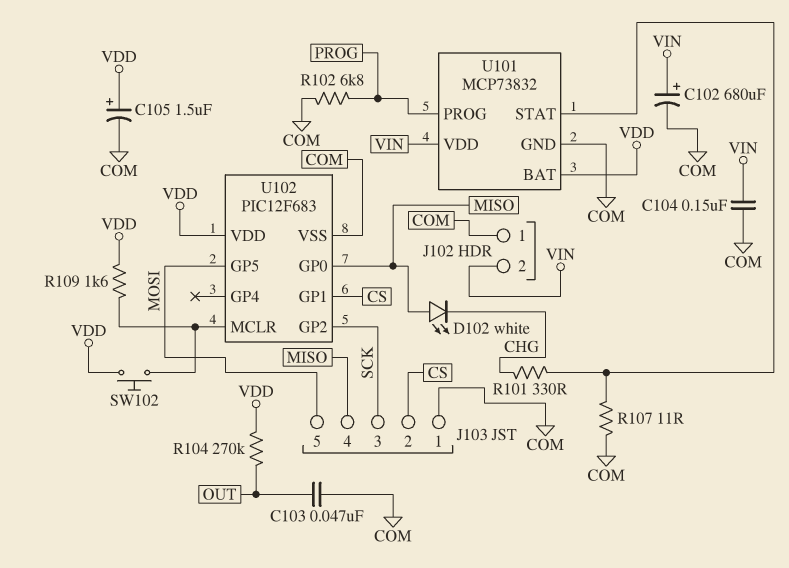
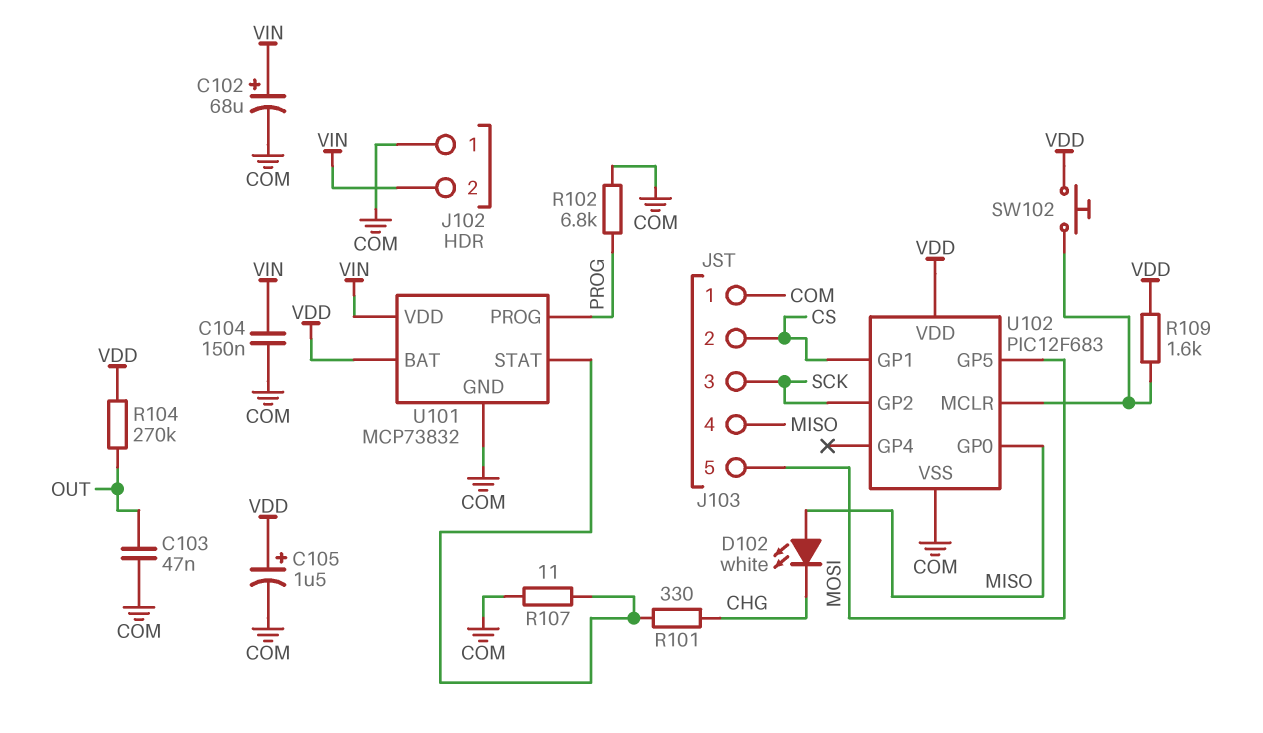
C102: 680uF (plus VIN, minus COM) -> 68uF (plus VIN, minus COM)

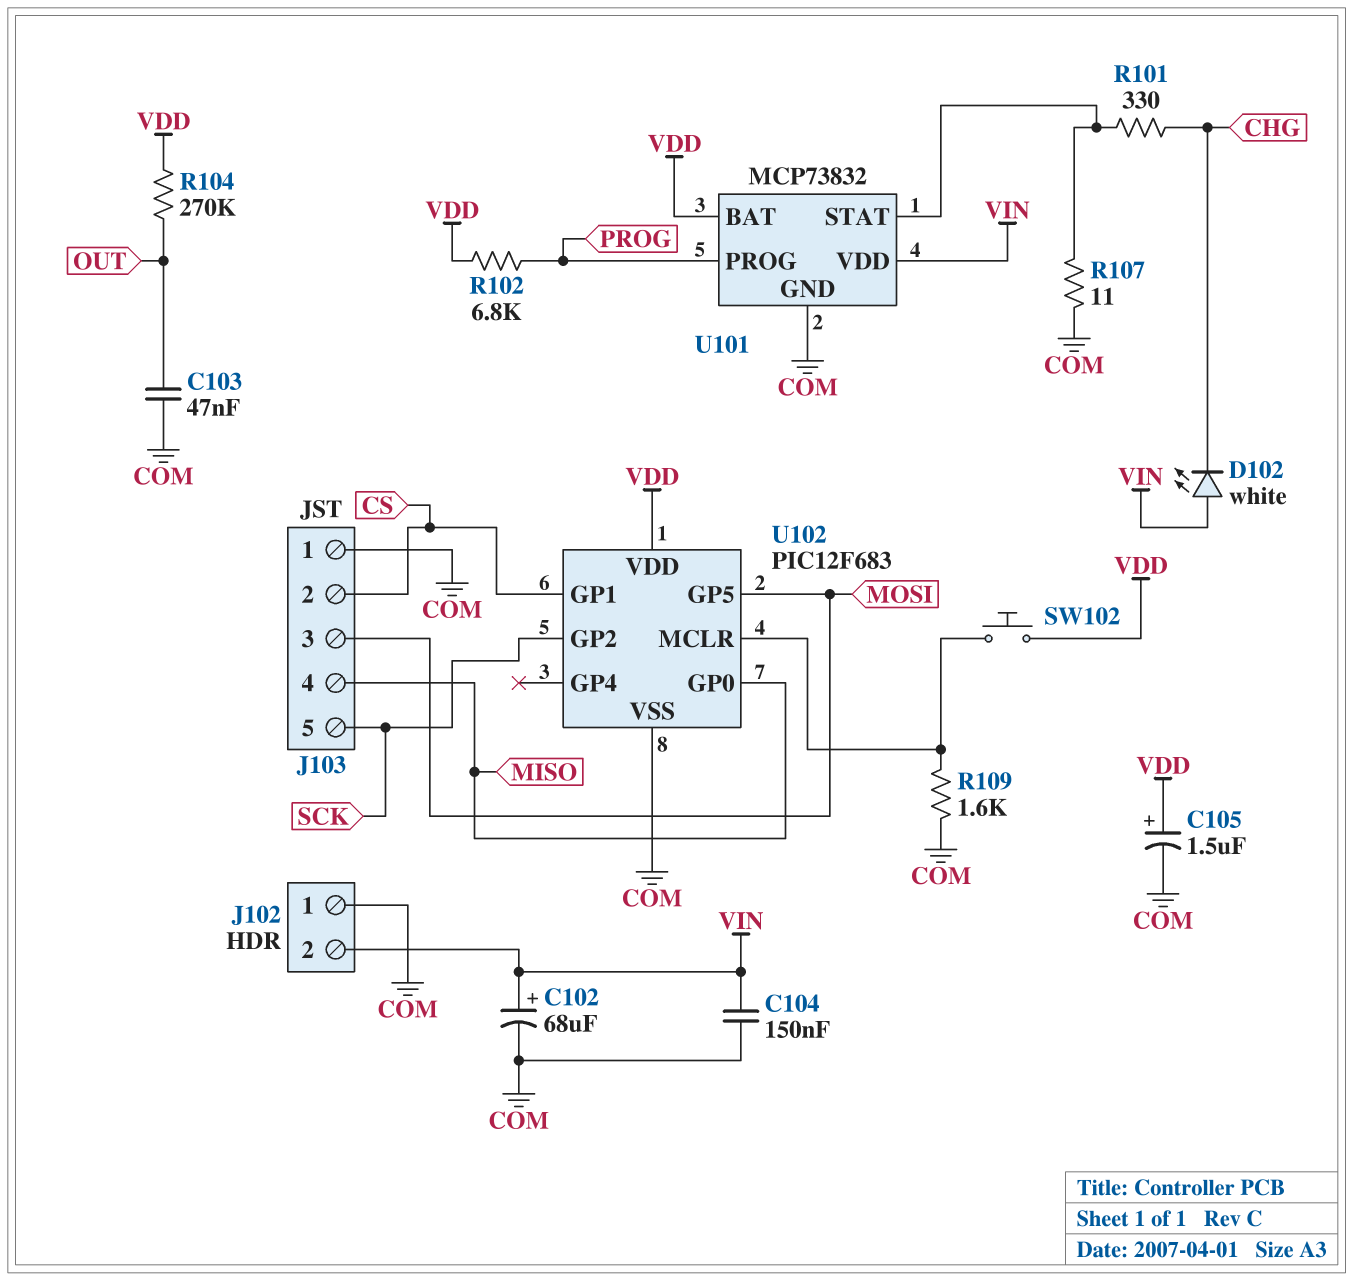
D102: LED white (A MISO, K CHG) -> LED white (A VIN, K CHG)
J103 pin 3: SCK -> MOSI
J103 pin 5: MOSI -> SCK
R102: 6.8k (COM, PROG) -> 6.8k (PROG, VDD)
R109: 1.6k (U102/MCLR, VDD) -> 1.6k (COM, U102/MCLR)

